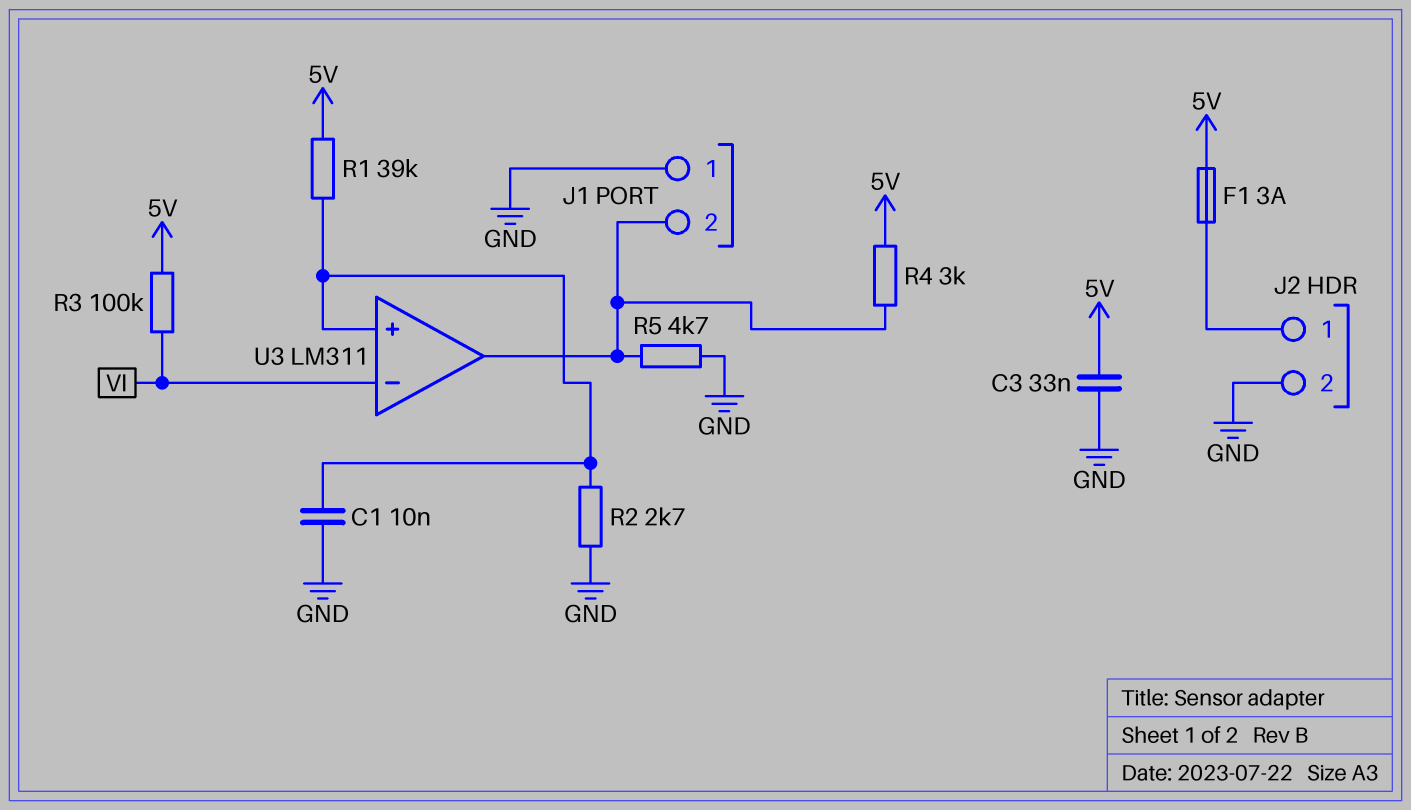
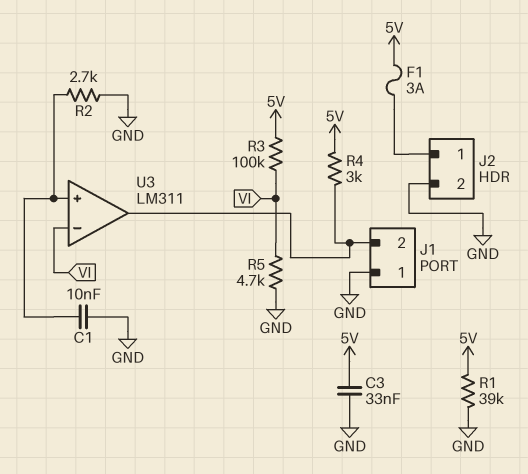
R1: 39k (5V, U3/in+) -> 39k (5V, GND)
R5: 4.7k (GND, J1/2) -> 4.7k (GND, VI)

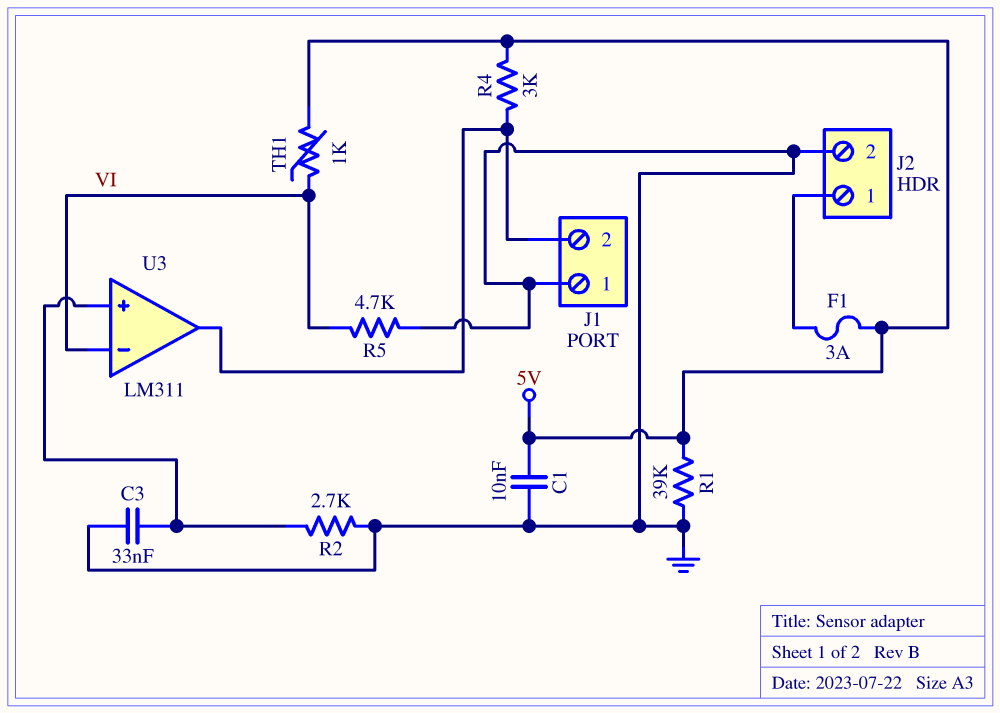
C1: 10nF (GND, U3/in+) -> 10nF (5V, GND)
C3: 33nF (5V, GND) -> 33nF (GND, U3/in+)
R3: 100k (5V, VI) -> none
TH1: none -> 1k (5V, VI)

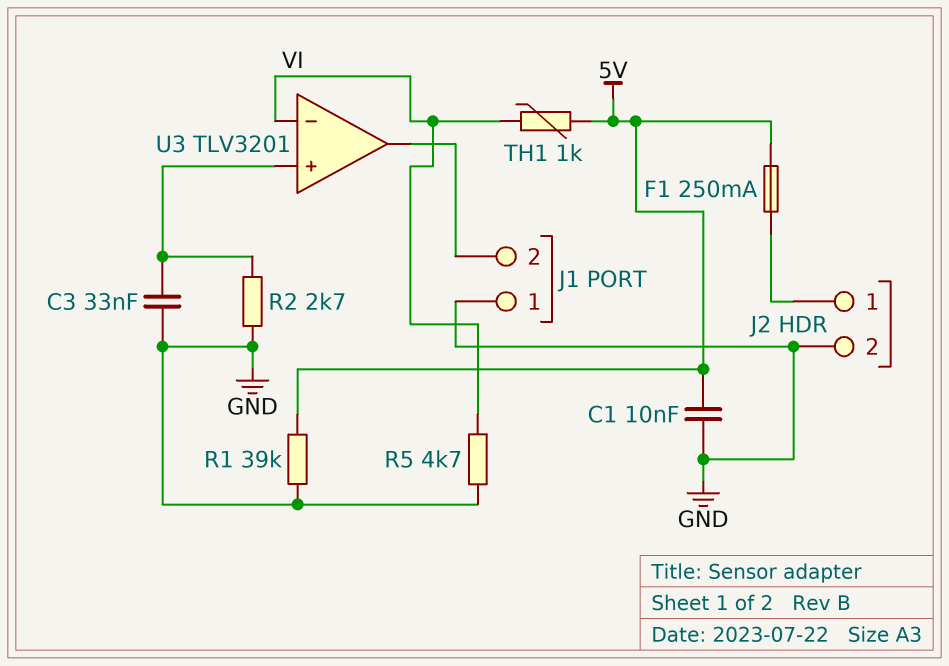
F1: 3A (5V, J2/1) -> 250mA (5V, J2/1)
R4: 3k (5V, J1/2) -> none
U3: LM311 -> TLV3201

